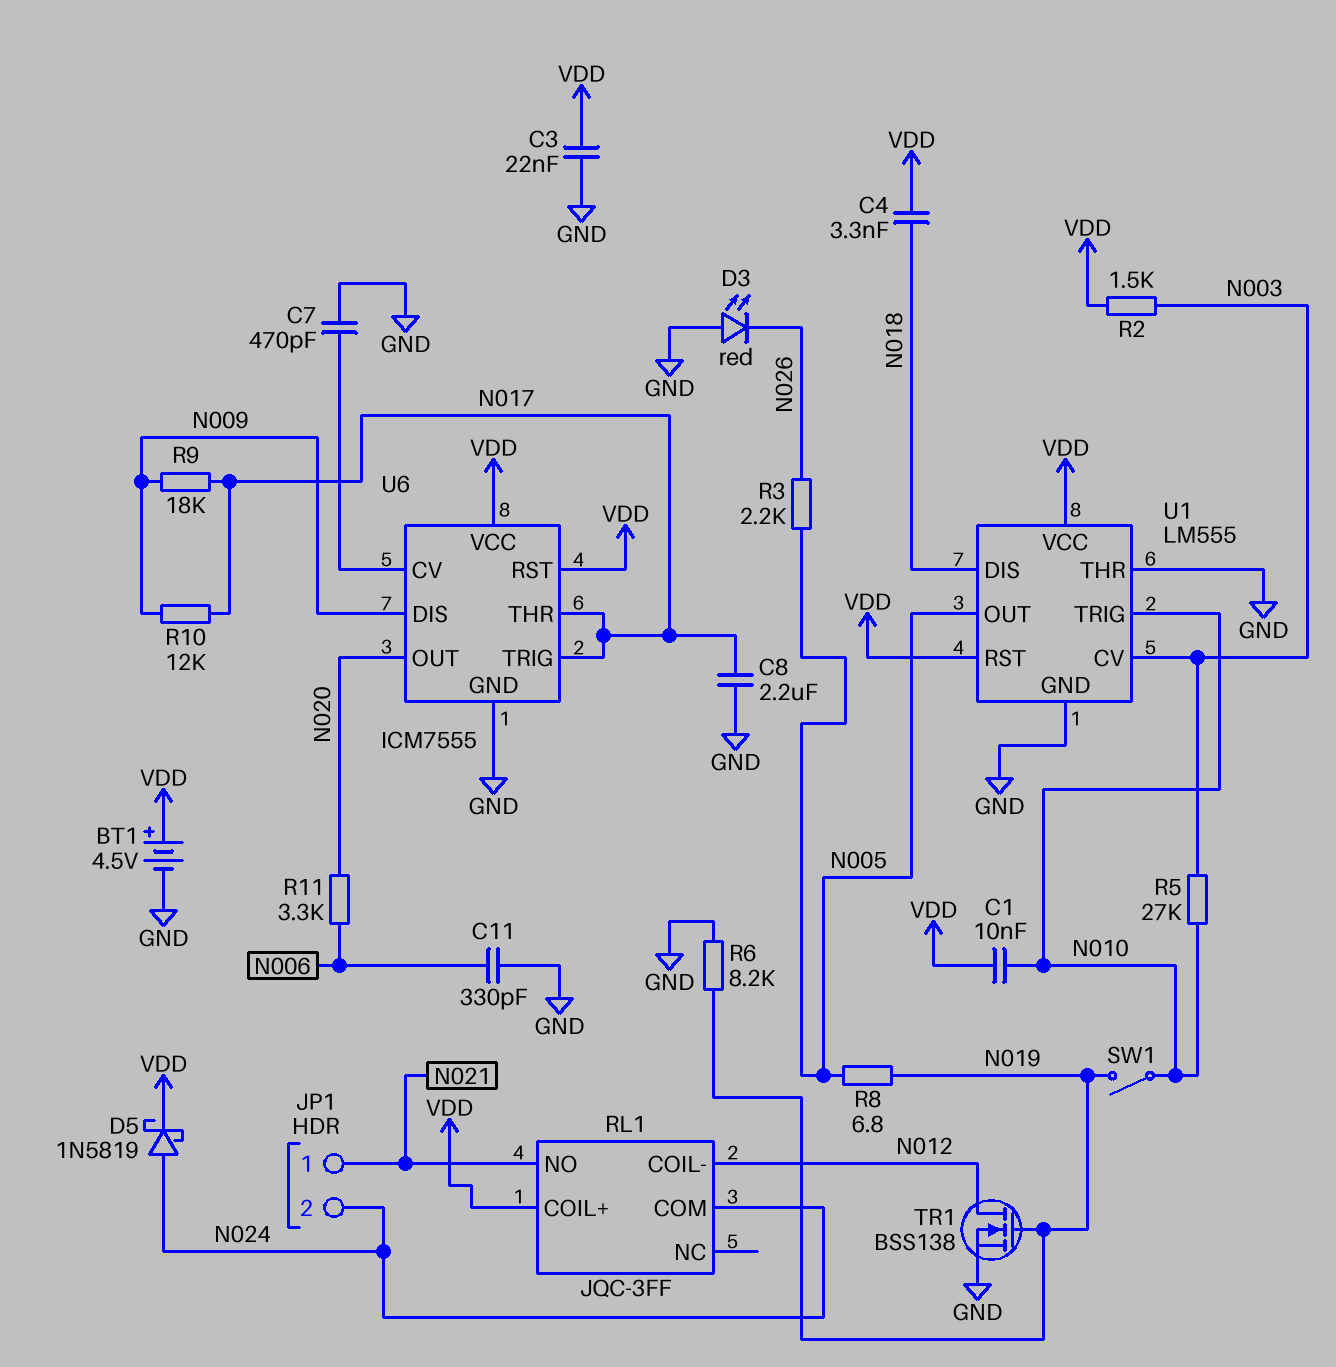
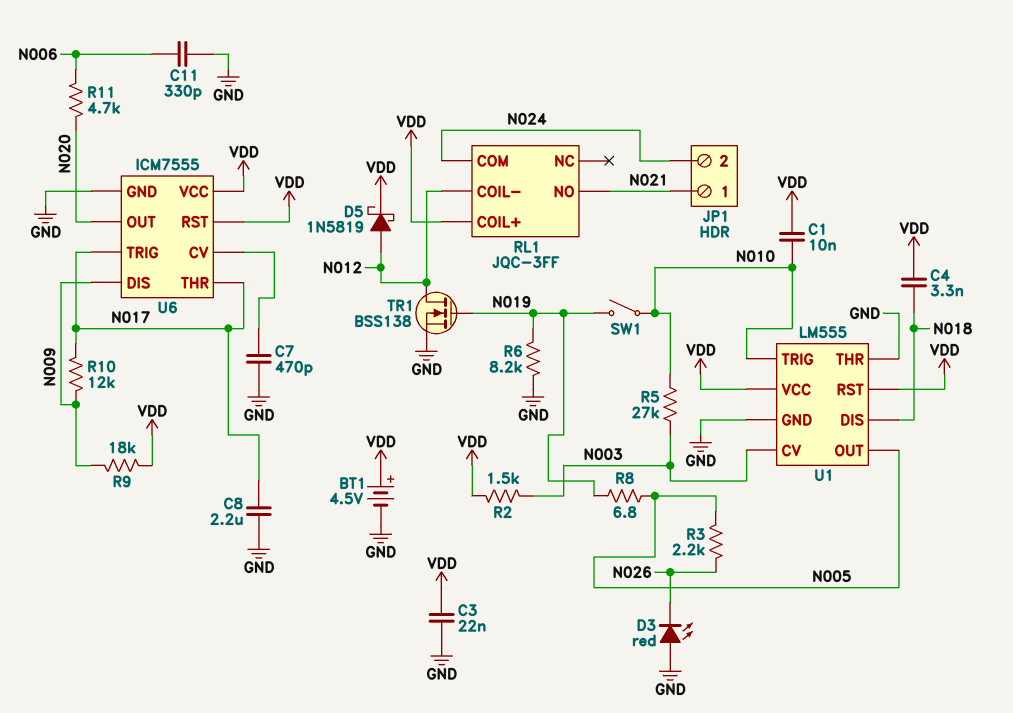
D5: schottky 1N5819 (A N024, K VDD) -> schottky 1N5819 (A N012, K VDD)
R9: 18k (N009, N017) -> 18k (N009, VDD)
R11: 3.3k (N006, N020) -> 4.7k (N006, N020)

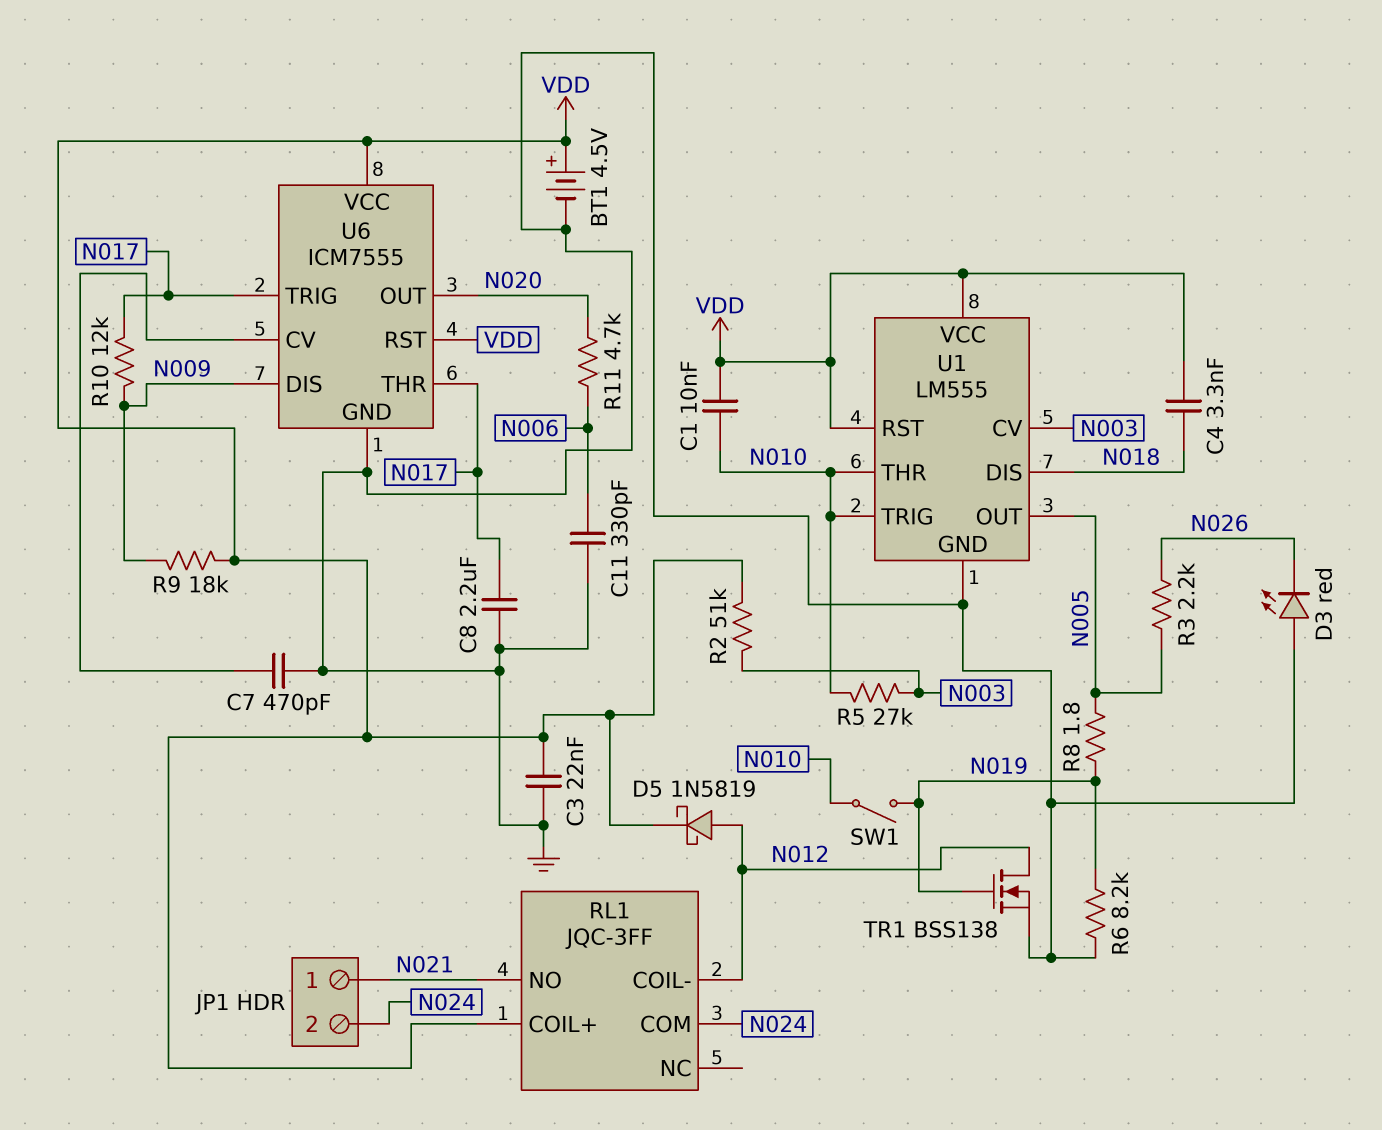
R2: 1.5k (N003, VDD) -> 51k (N003, VDD)
R8: 6.8 (N005, N019) -> 1.8 (N005, N019)
U1 pin THR: GND -> N010

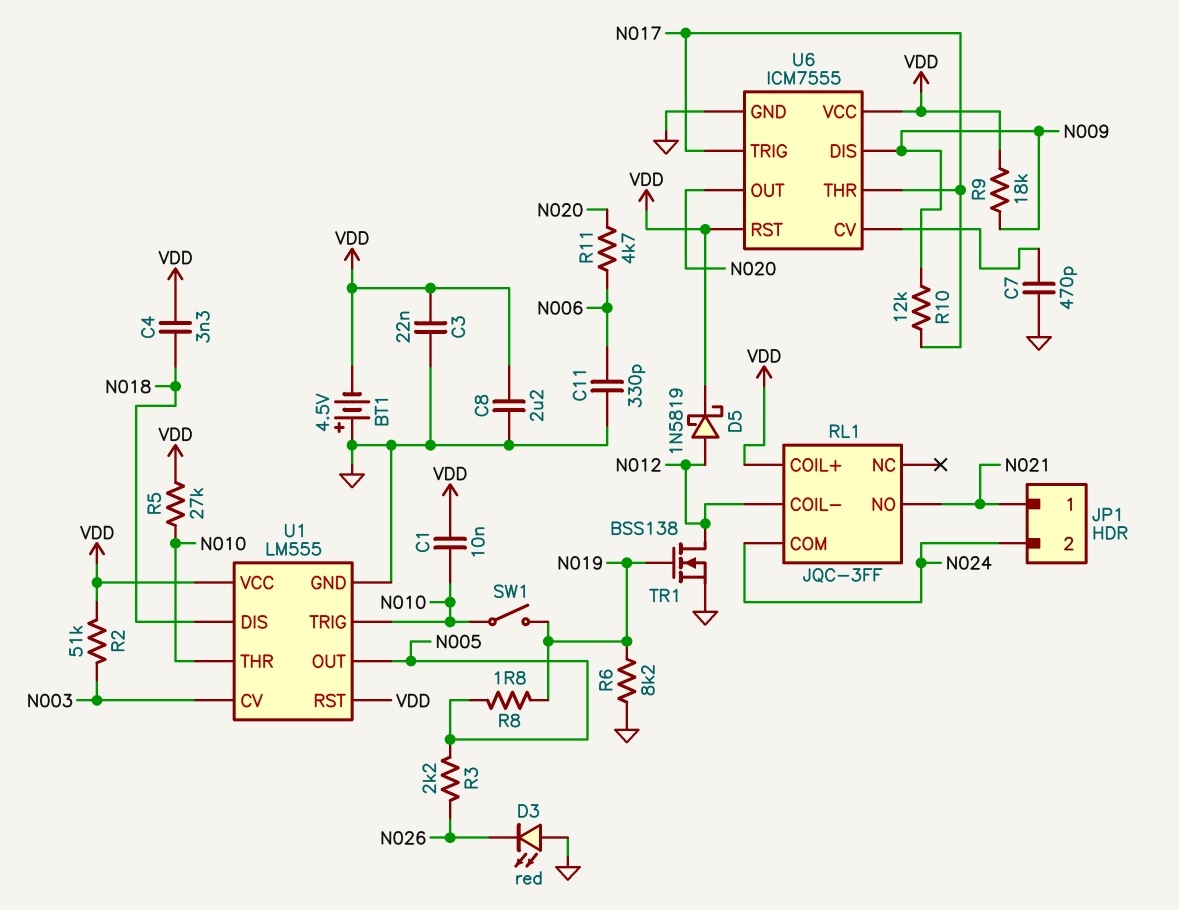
BT1: 4.5V (plus VDD, minus GND) -> 4.5V (plus GND, minus VDD)
C8: 2.2uF (GND, N017) -> 2.2uF (GND, VDD)
R5: 27k (N003, N010) -> 27k (N010, VDD)

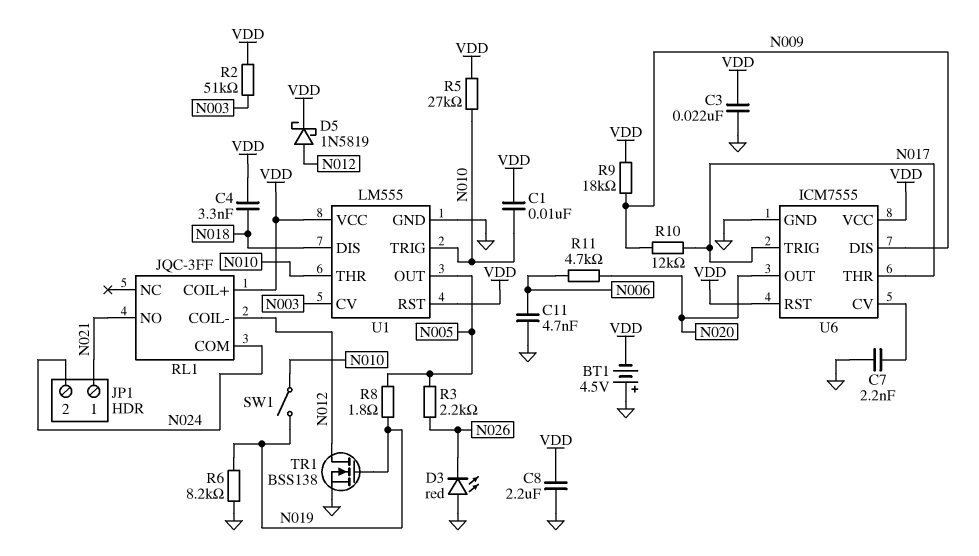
C7: 470pF (GND, U6/CV) -> 2.2nF (GND, U6/CV)
C11: 330pF (GND, N006) -> 4.7nF (GND, N006)

